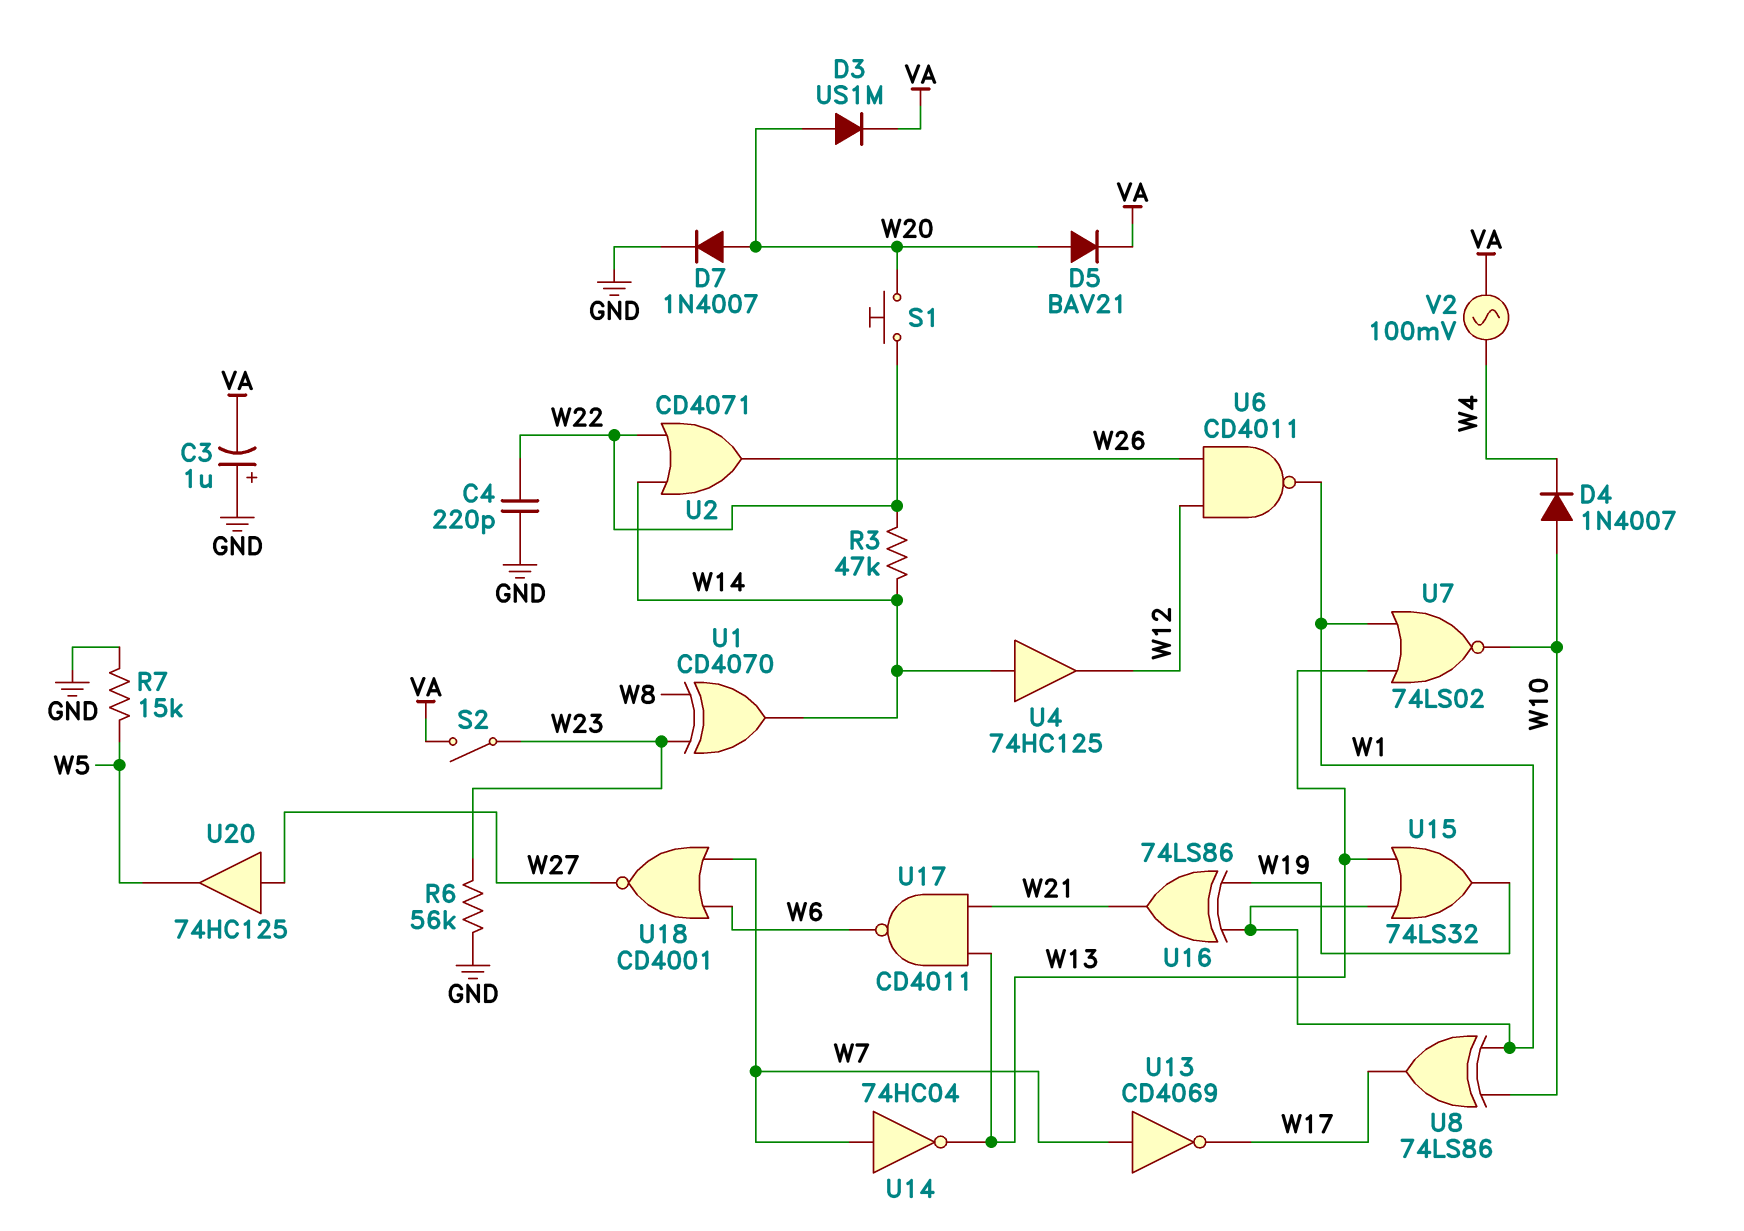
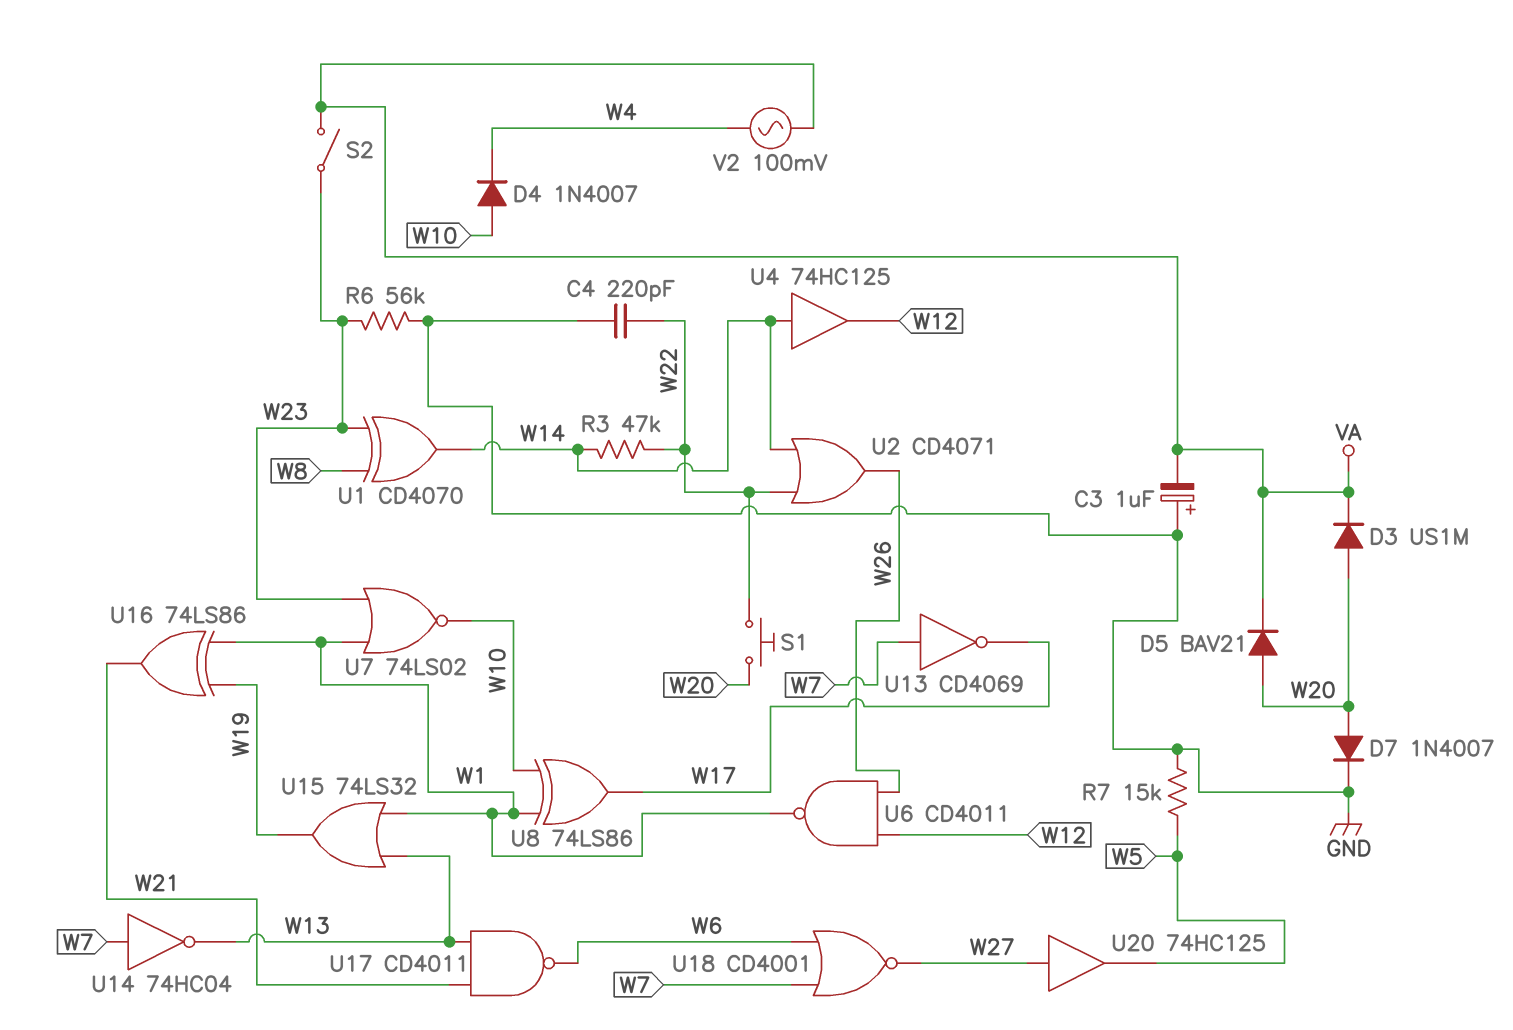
U7: NOR 74LS02 (in W1, in W13, out W10) -> NOR 74LS02 (in W1, in W23, out W10)

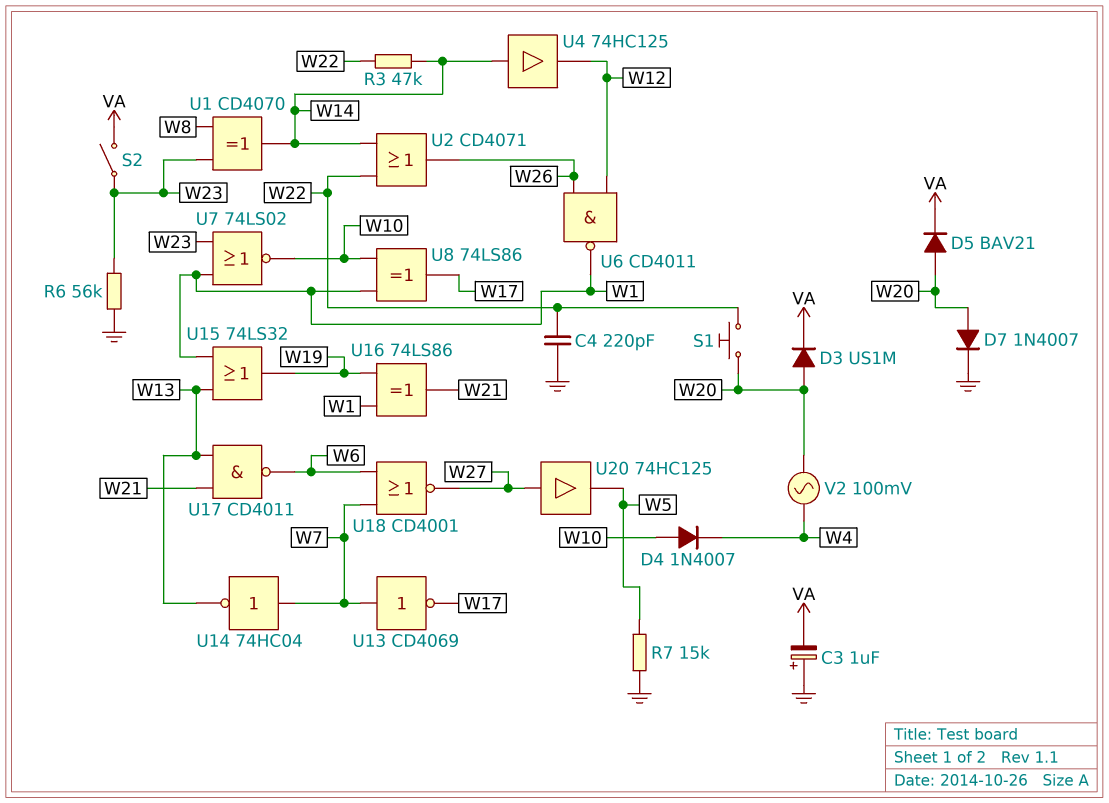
V2: AC 100mV (VA, W4) -> AC 100mV (W4, W20)

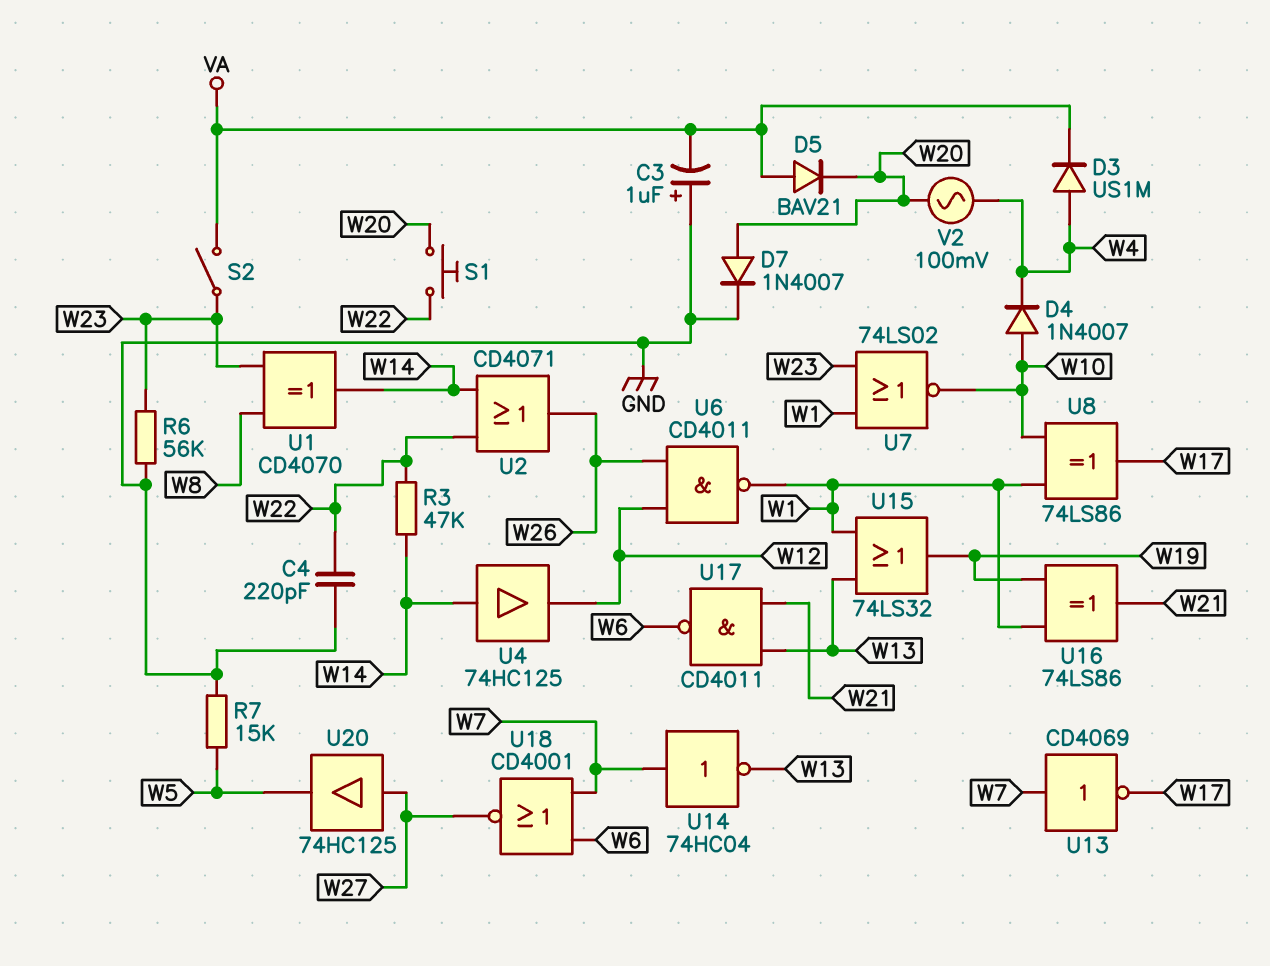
D3: diode US1M (A W20, K VA) -> diode US1M (A W4, K VA)
D5: diode BAV21 (A W20, K VA) -> diode BAV21 (A VA, K W20)

